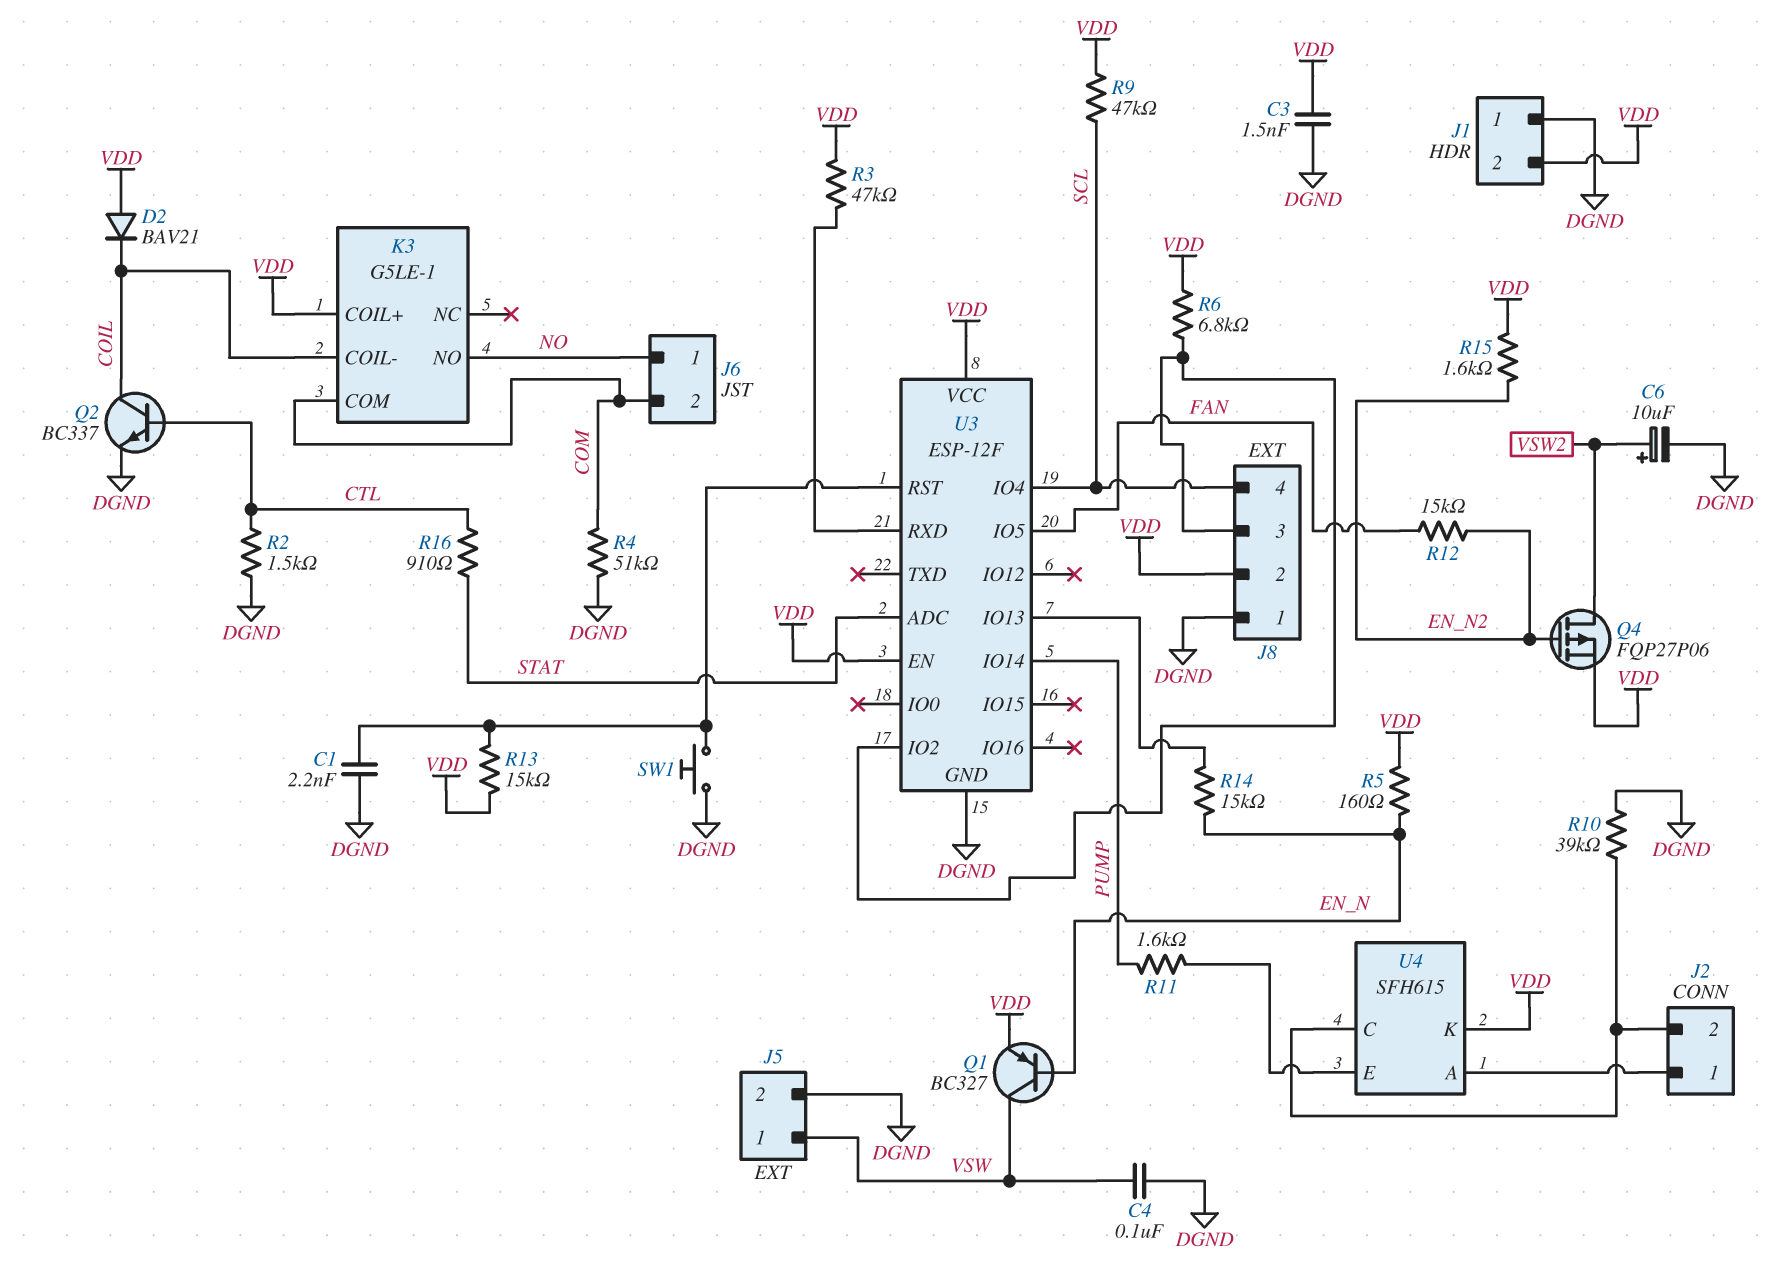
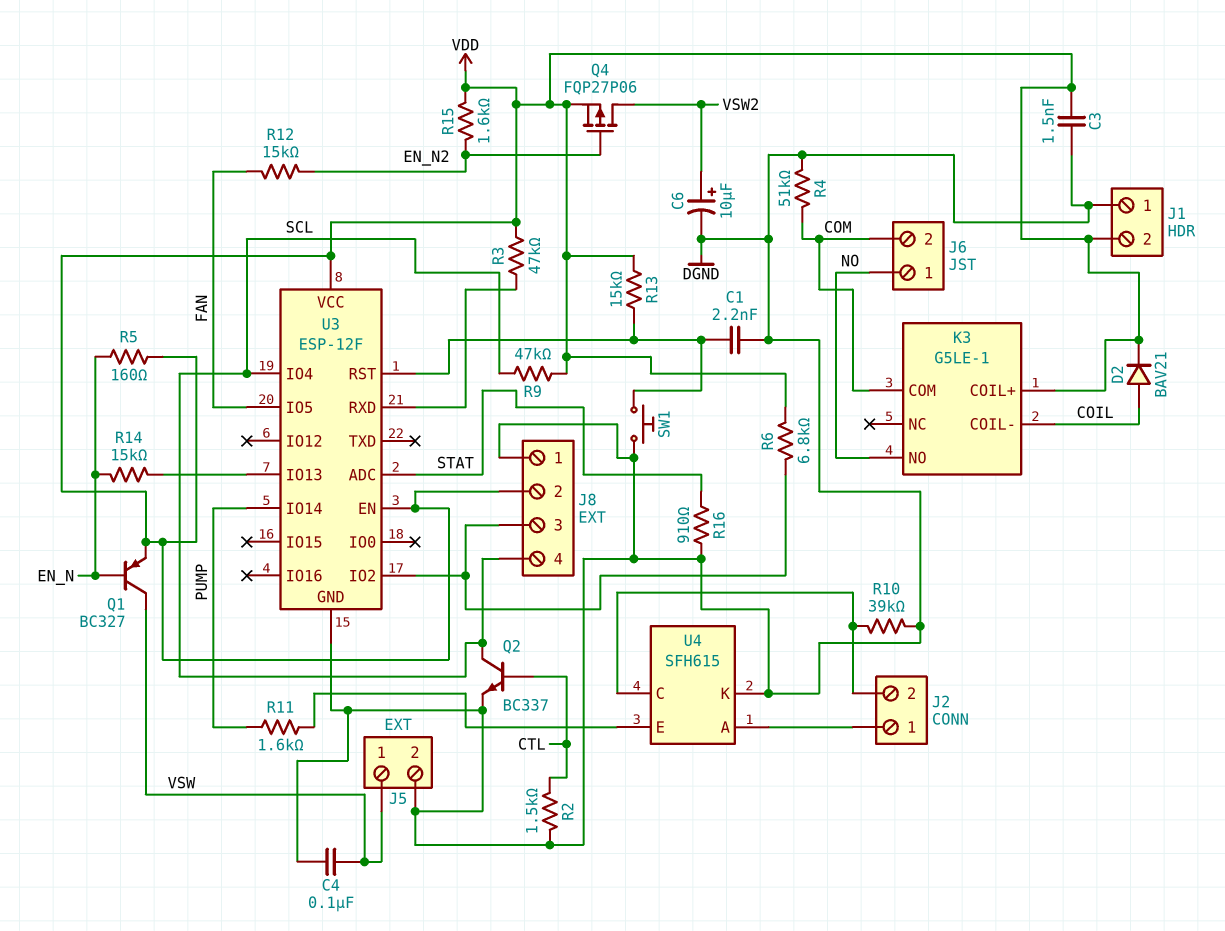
D2: diode BAV21 (A VDD, K COIL) -> diode BAV21 (A COIL, K VDD)
Q2: NPN BC337 (B CTL, C COIL, E DGND) -> NPN BC337 (B CTL, C SCL, E DGND)
R16: 910 (CTL, STAT) -> 910 (DGND, STAT)
U4 pin K: VDD -> DGND

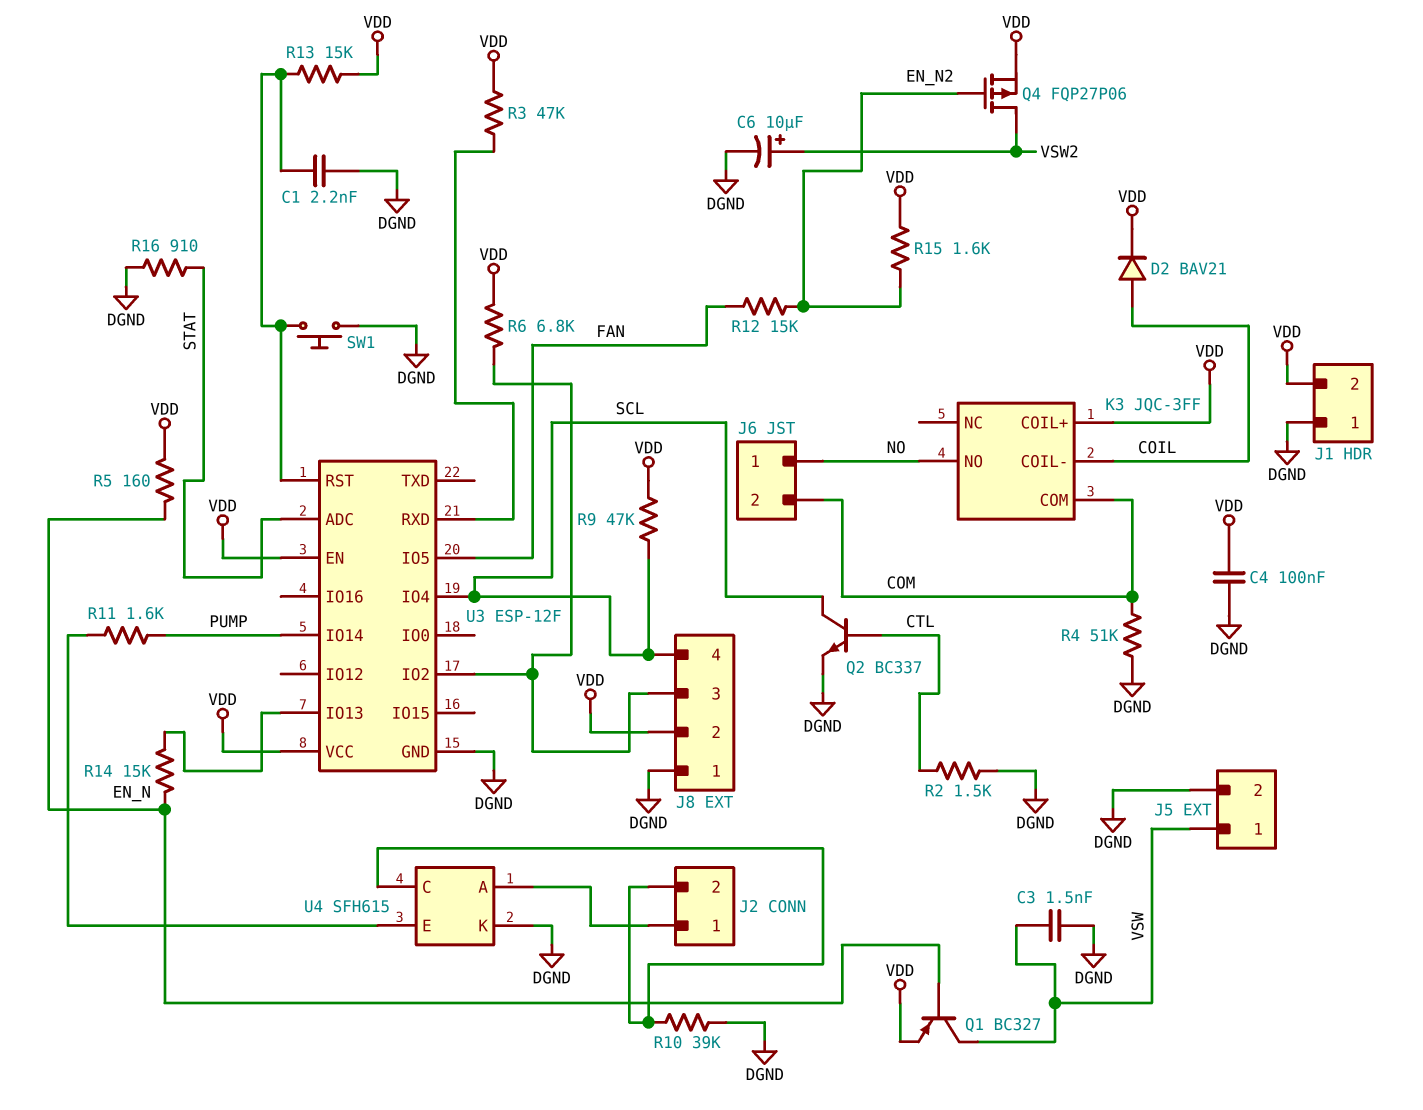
C3: 1.5nF (DGND, VDD) -> 1.5nF (DGND, VSW)
C4: 100nF (DGND, VSW) -> 100nF (DGND, VDD)
K3: G5LE-1 -> JQC-3FF

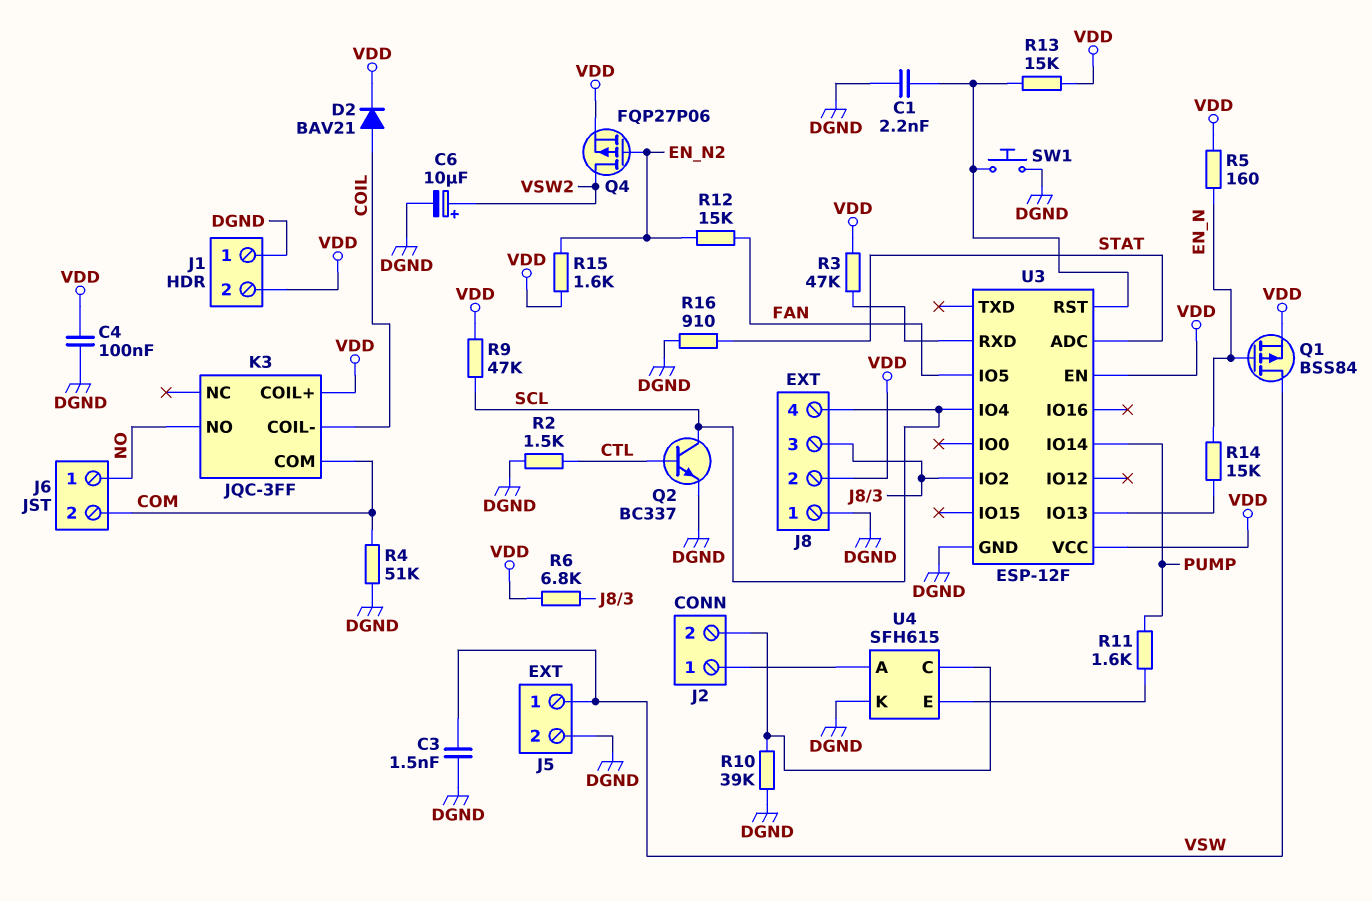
Q1: PNP BC327 (B EN_N, C VSW, E VDD) -> PMOS BSS84 (G EN_N, D VSW, S VDD)

